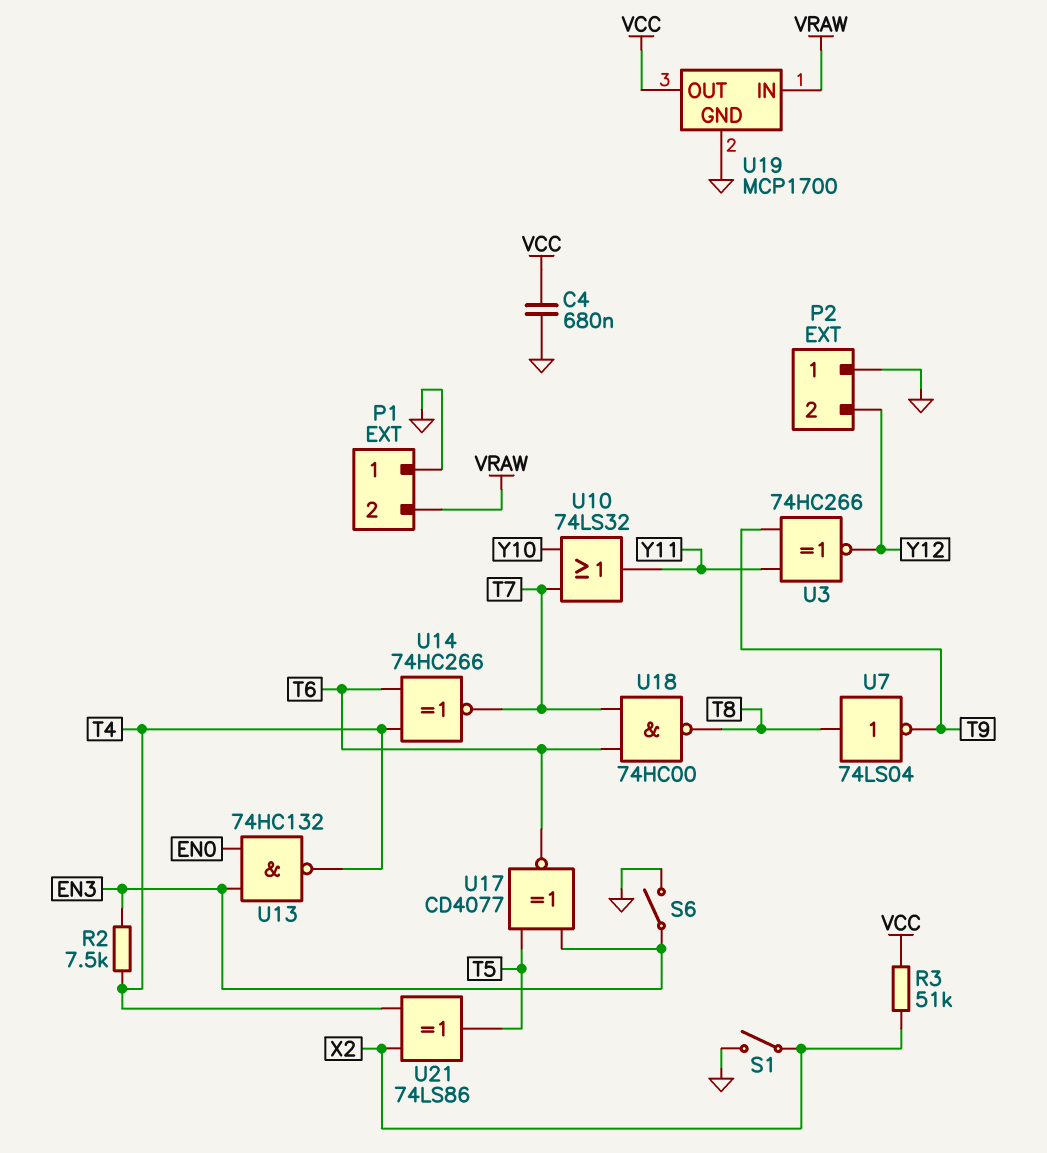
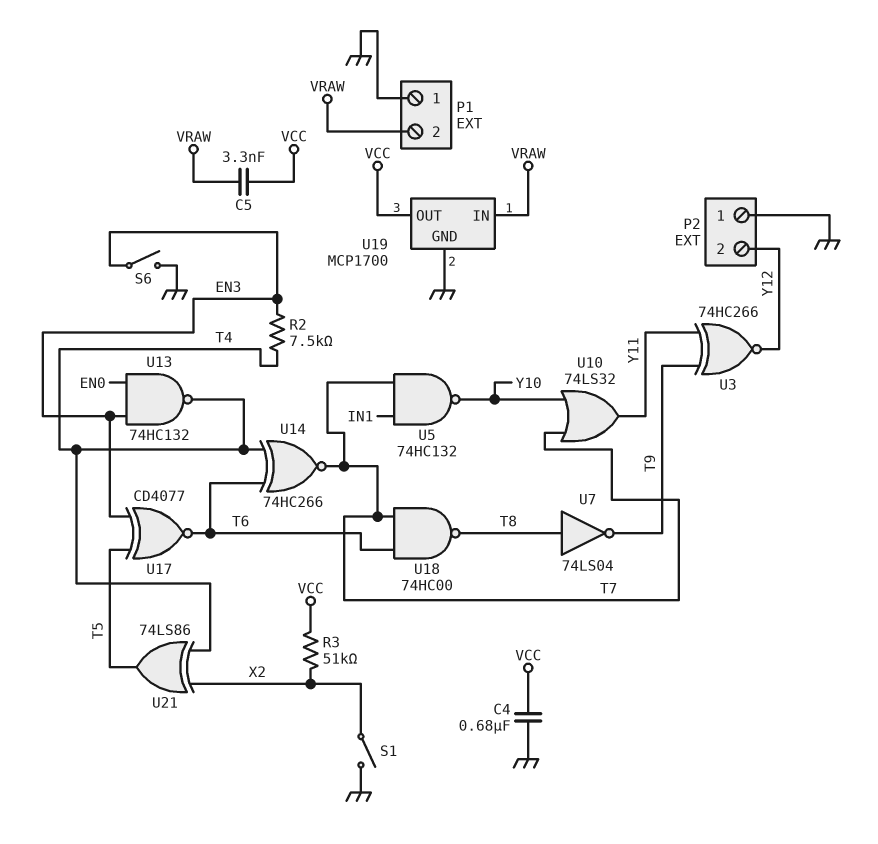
C5: none -> 3.3nF (VCC, VRAW)
U5: none -> NAND 74HC132 (in IN1, in T7, out Y10)

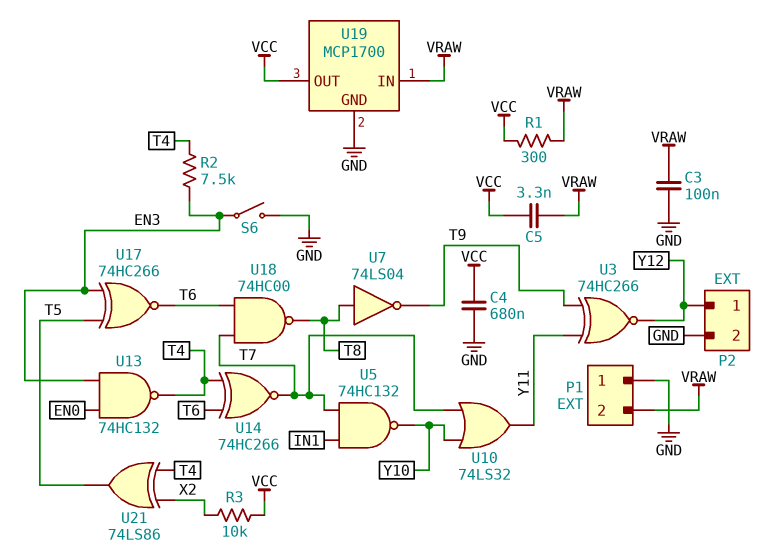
C3: none -> 100nF (GND, VRAW)
P2 pin 1: GND -> Y12
P2 pin 2: Y12 -> GND
R1: none -> 300 (VCC, VRAW)
R3: 51k (VCC, X2) -> 10k (VCC, X2)
S1: switch (GND, X2) -> none
U17: XNOR CD4077 (in EN3, in T5, out T6) -> XNOR 74HC266 (in EN3, in T5, out T6)

